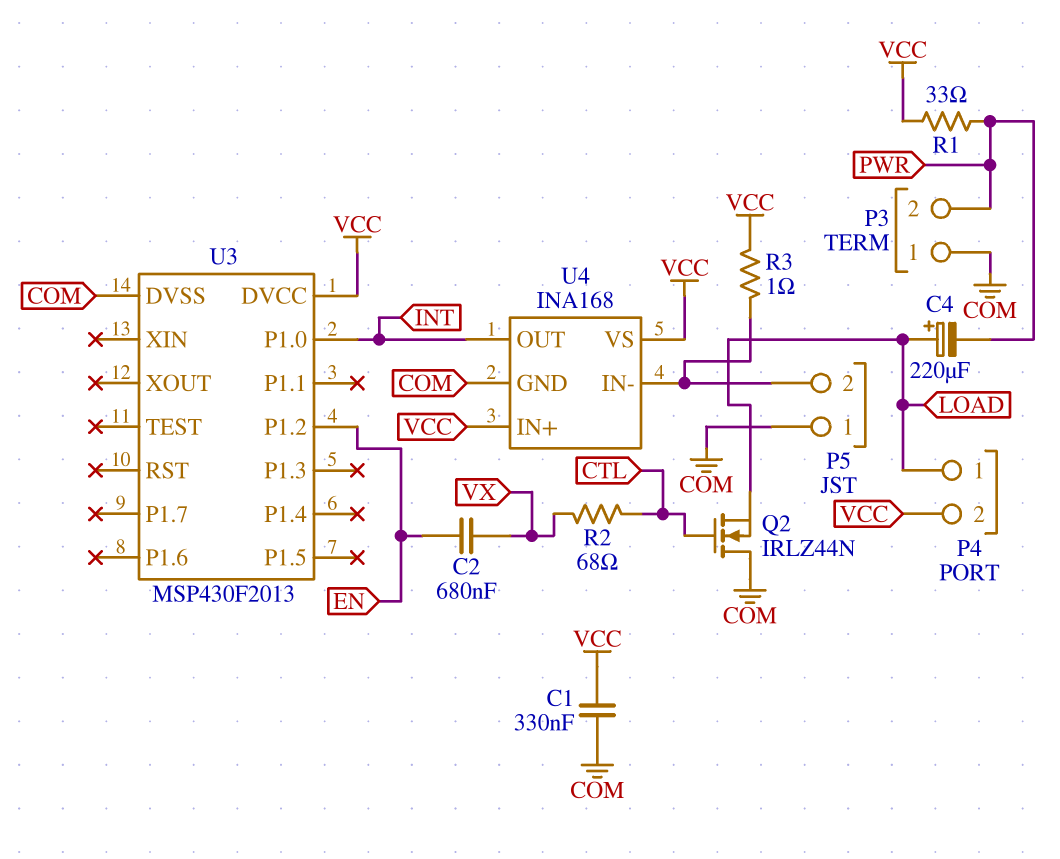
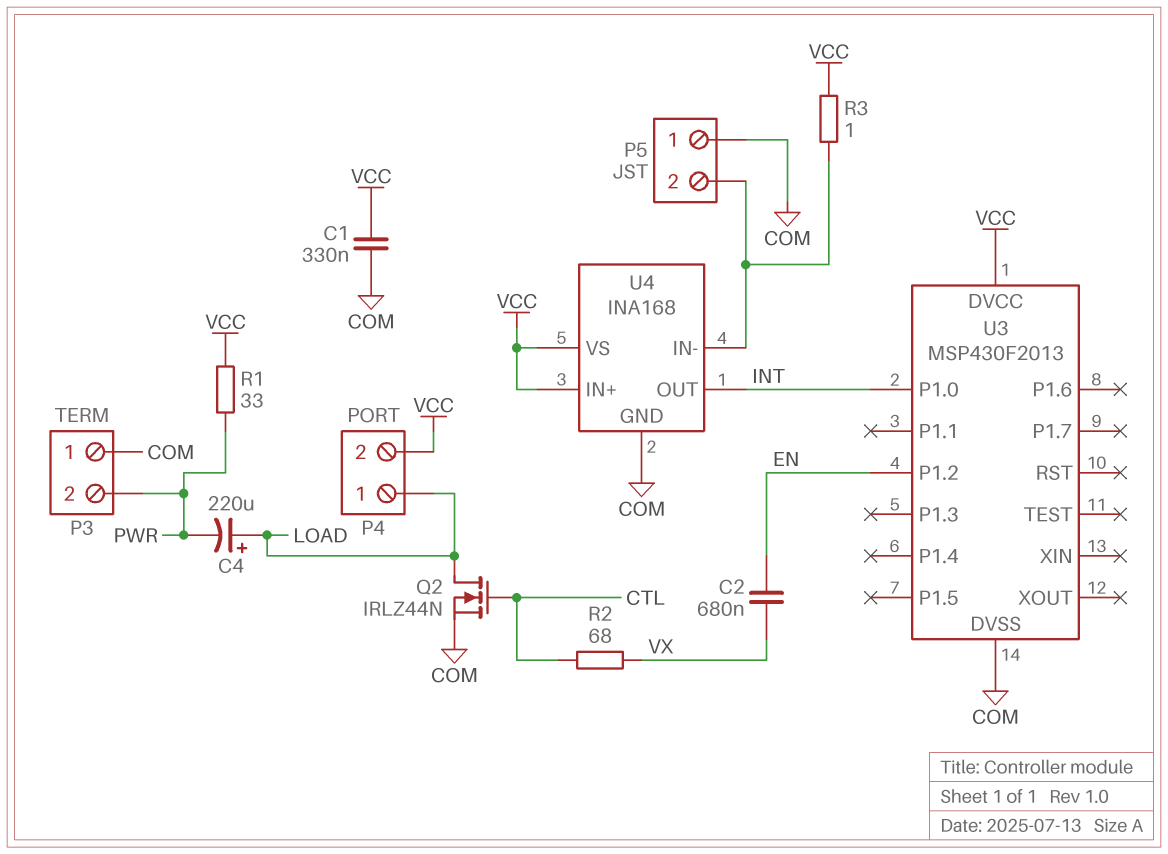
Q2: NMOS IRLZ44N (G CTL, D COM, S LOAD) -> NMOS IRLZ44N (G CTL, D LOAD, S COM)

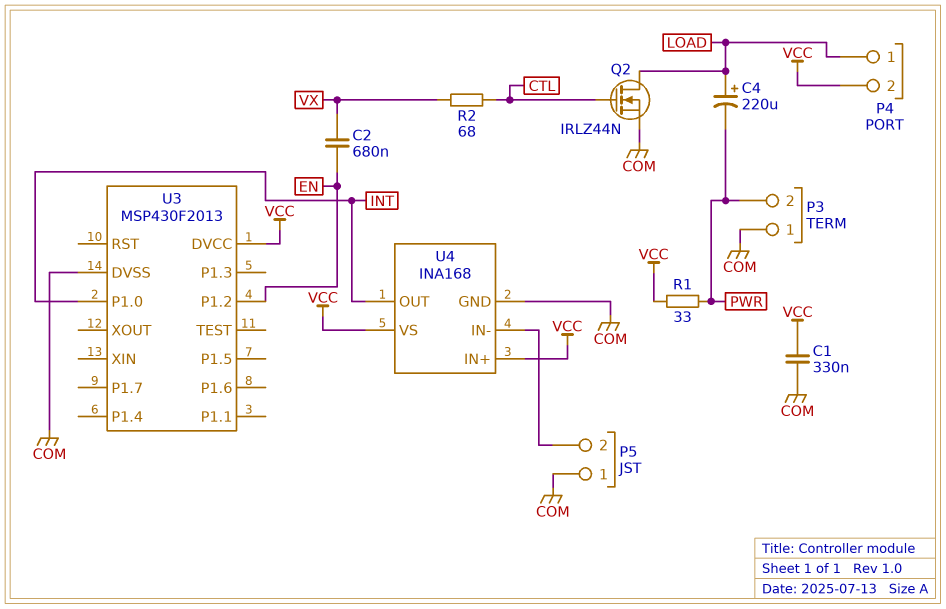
R3: 1 (P5/2, VCC) -> none

